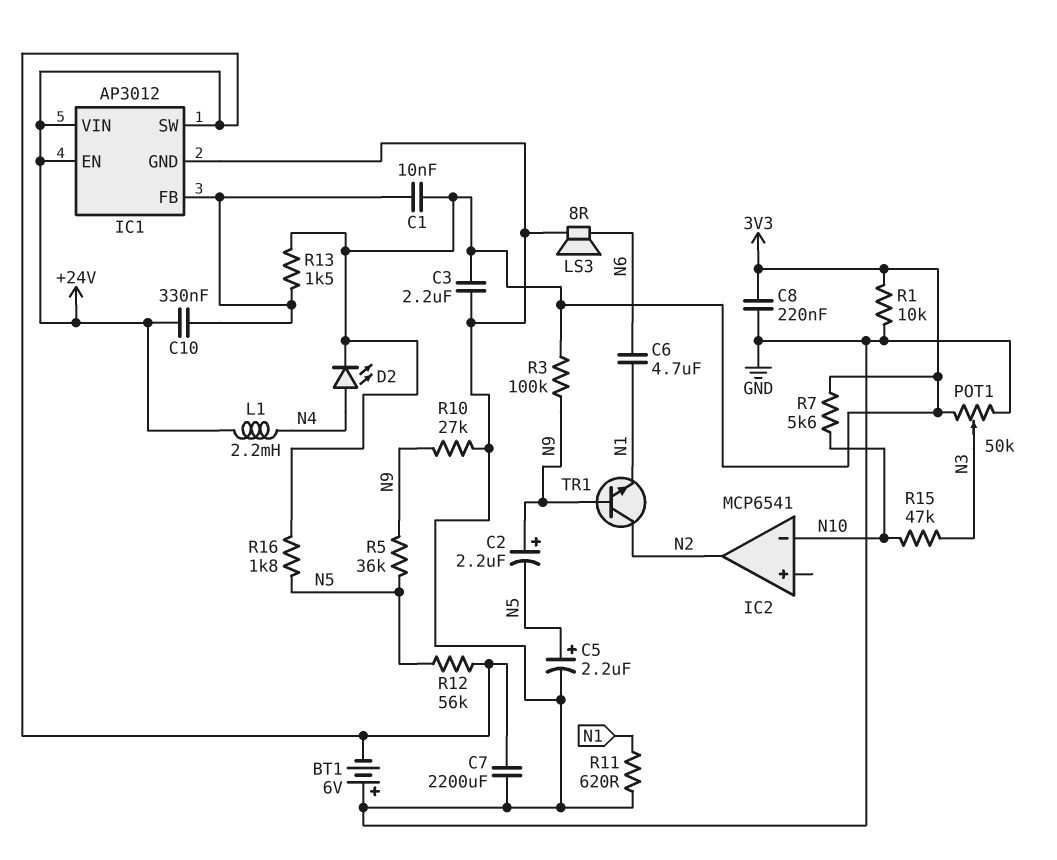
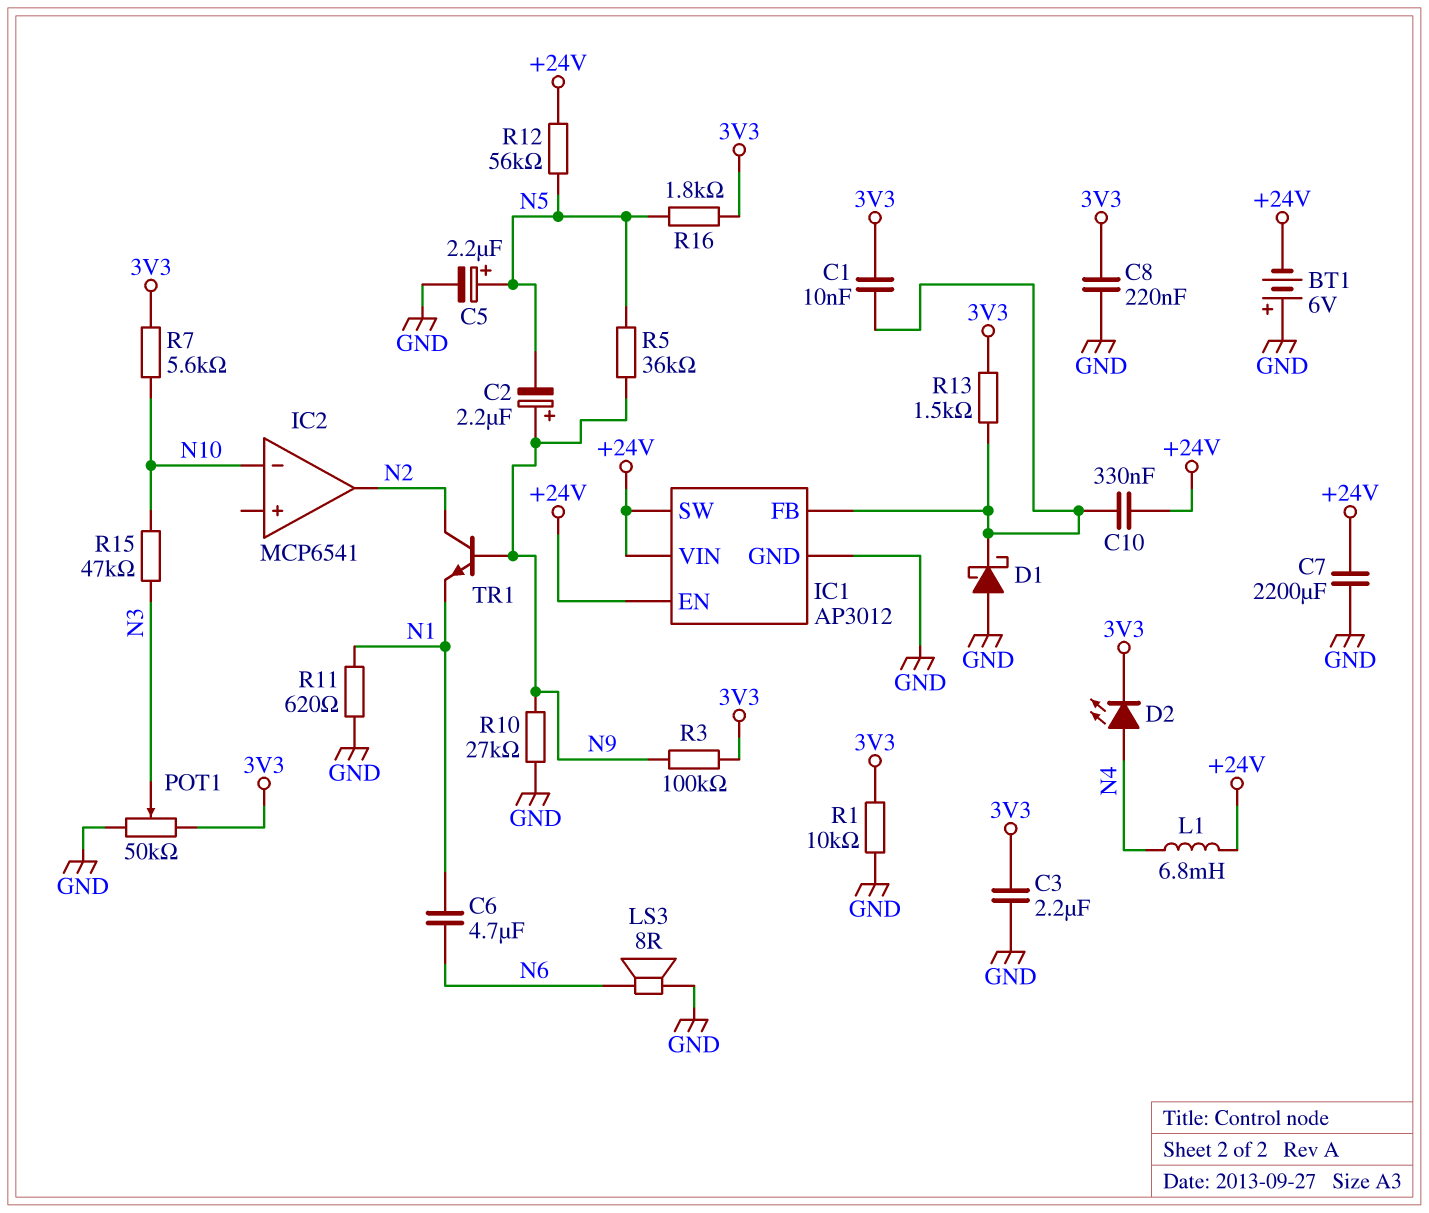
D1: none -> schottky (A GND, K IC1/FB)
L1: 2.2mH (+24V, N4) -> 6.8mH (+24V, N4)

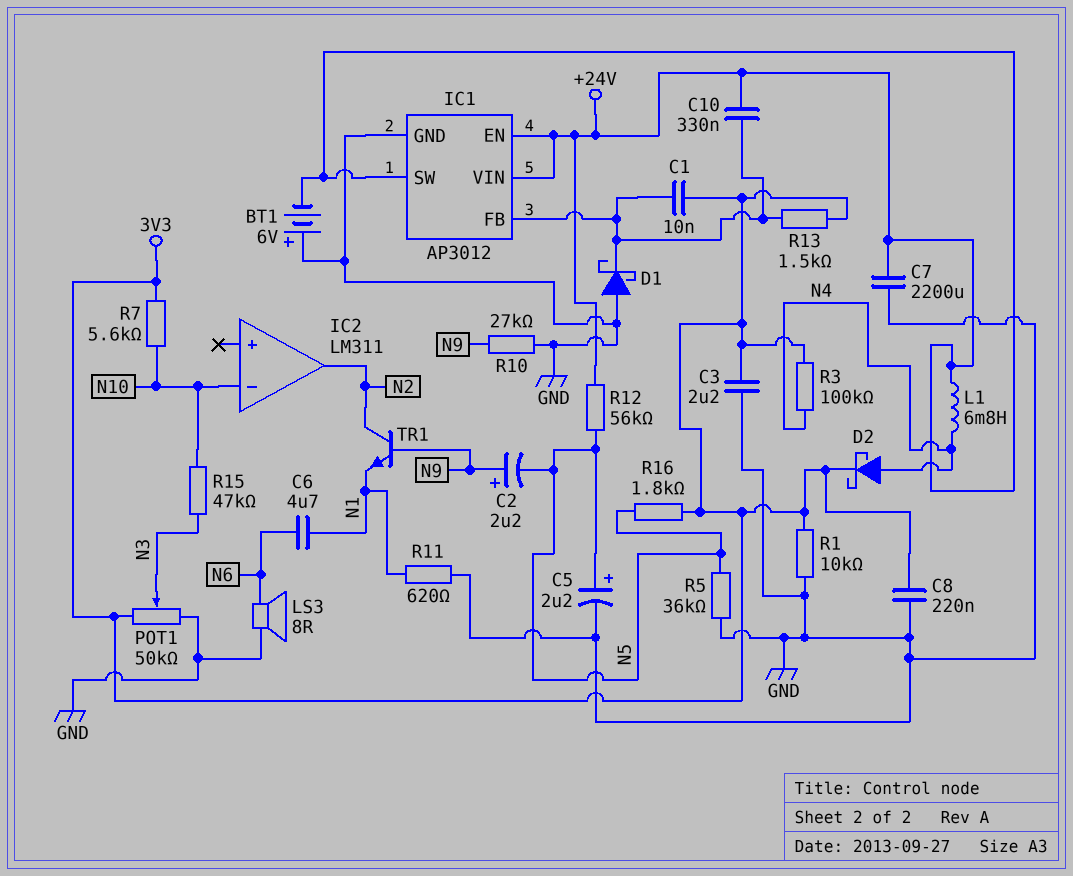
D2: LED (A N4, K 3V3) -> schottky (A N4, K 3V3)
IC2: MCP6541 -> LM311
R3: 100k (3V3, N9) -> 100k (3V3, N4)
R5: 36k (N5, N9) -> 36k (GND, N5)

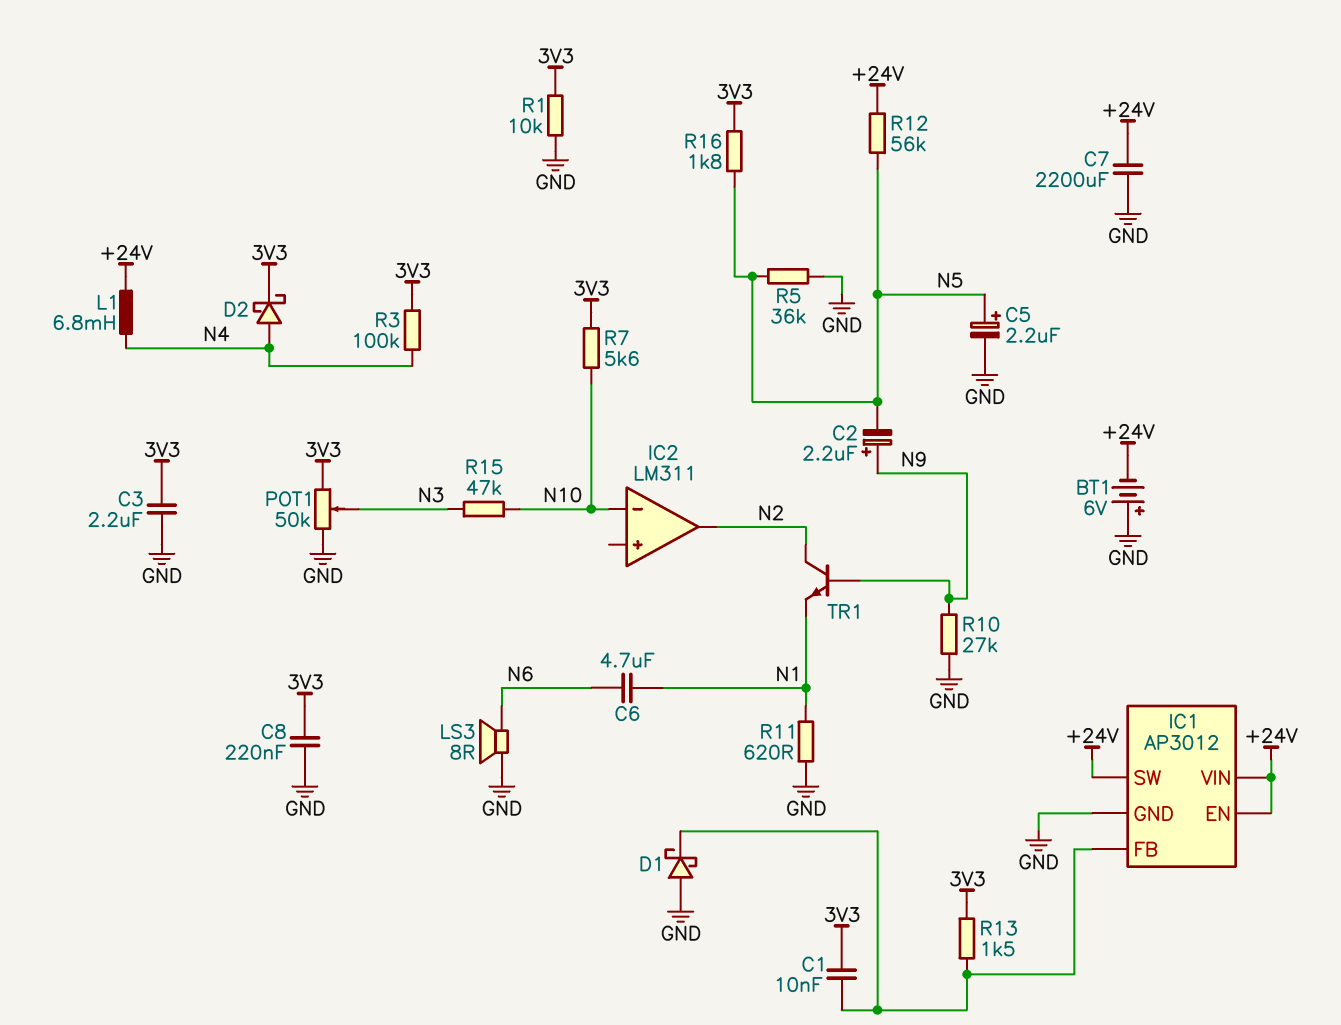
C10: 330nF (+24V, IC1/FB) -> none

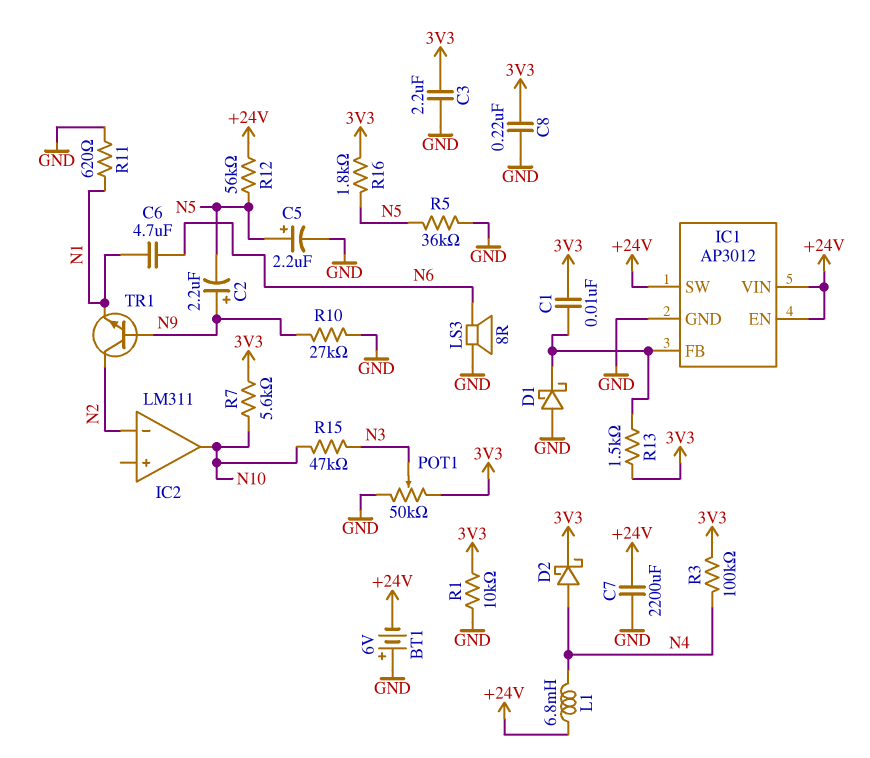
IC2 pin in-: N10 -> N2
IC2 pin out: N2 -> N10

